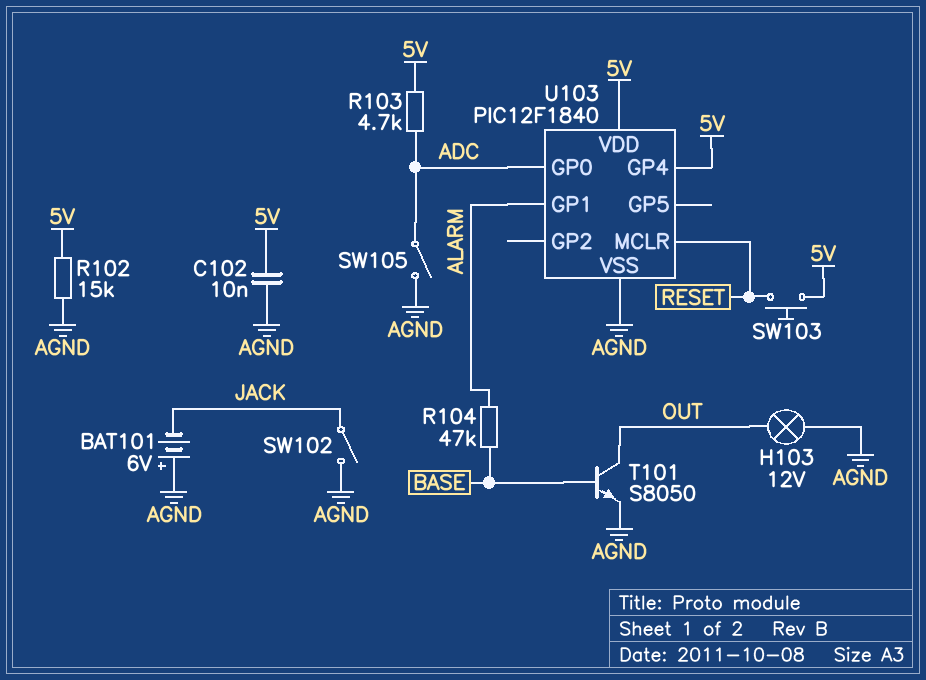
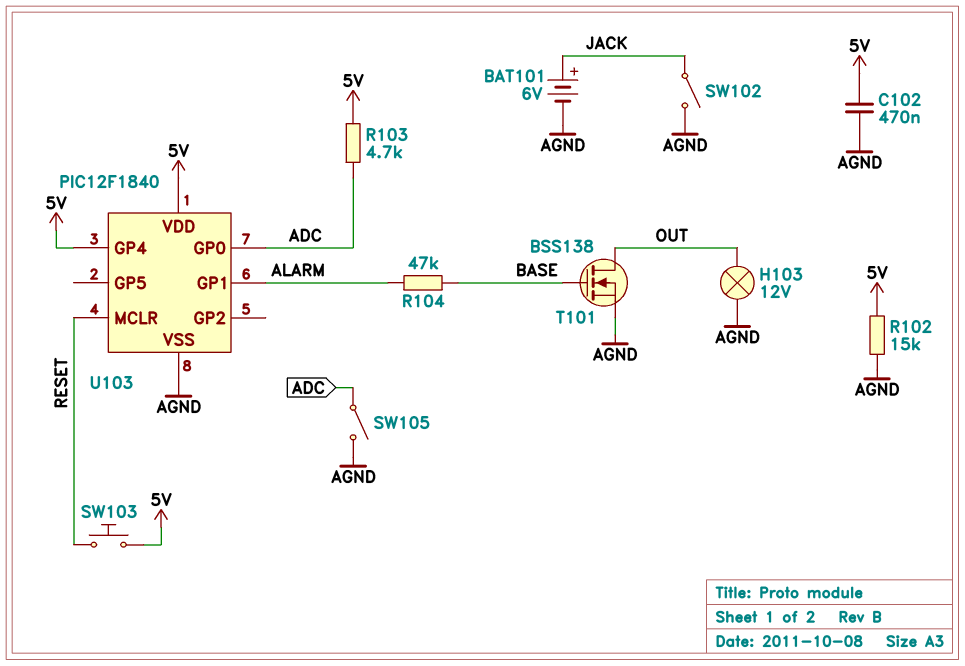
BAT101: 6V (plus AGND, minus JACK) -> 6V (plus JACK, minus AGND)
C102: 10nF (5V, AGND) -> 470nF (5V, AGND)
T101: NPN S8050 (B BASE, C OUT, E AGND) -> NMOS BSS138 (G BASE, D OUT, S AGND)

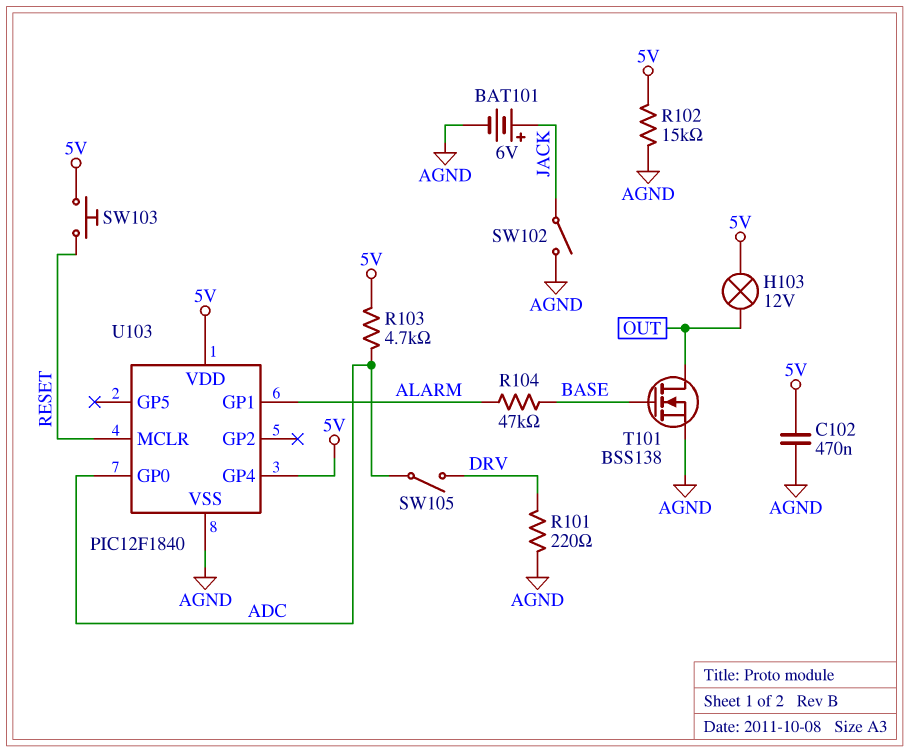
H103: lamp 12V (AGND, OUT) -> lamp 12V (5V, OUT)
R101: none -> 220 (AGND, DRV)
SW105: switch (ADC, AGND) -> switch (ADC, DRV)

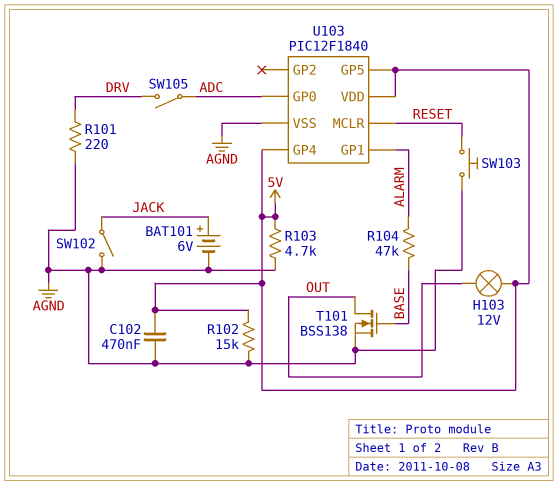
R103: 4.7k (5V, ADC) -> 4.7k (5V, AGND)
SW103: button (5V, RESET) -> button (AGND, RESET)
U103 pin GP5: none -> 5V

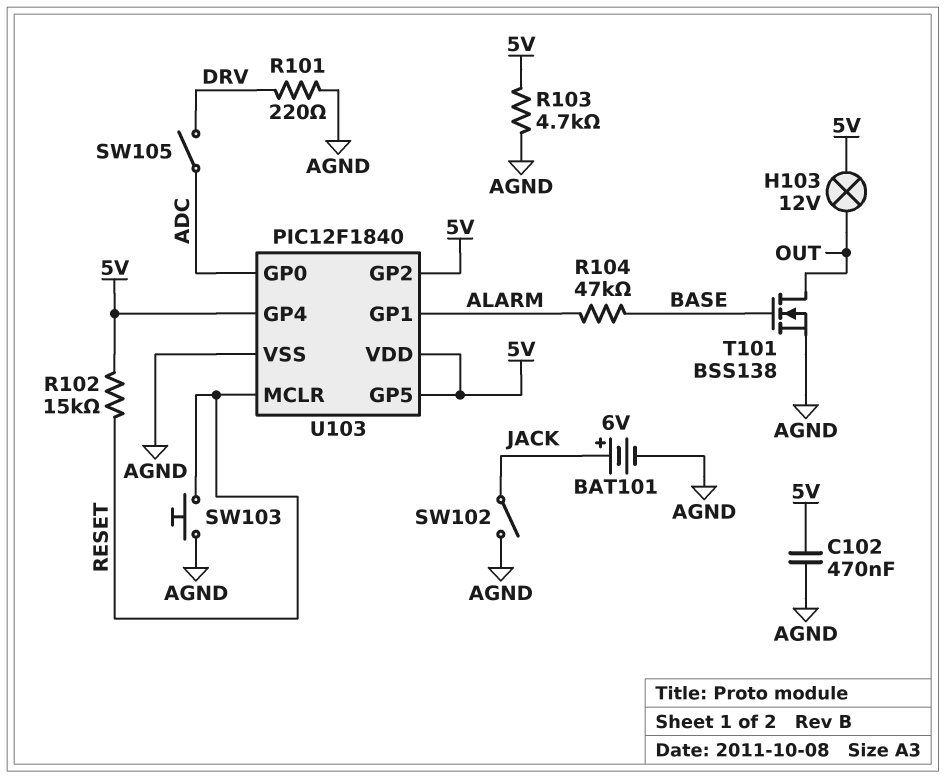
R102: 15k (5V, AGND) -> 15k (5V, RESET)
U103 pin GP2: none -> 5V

